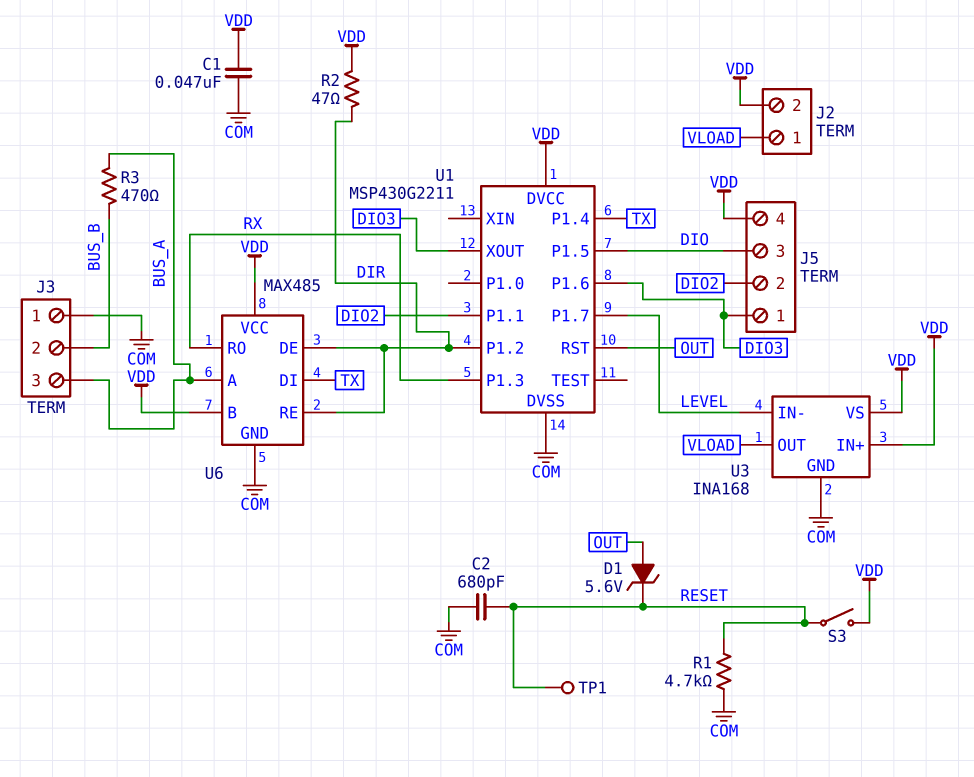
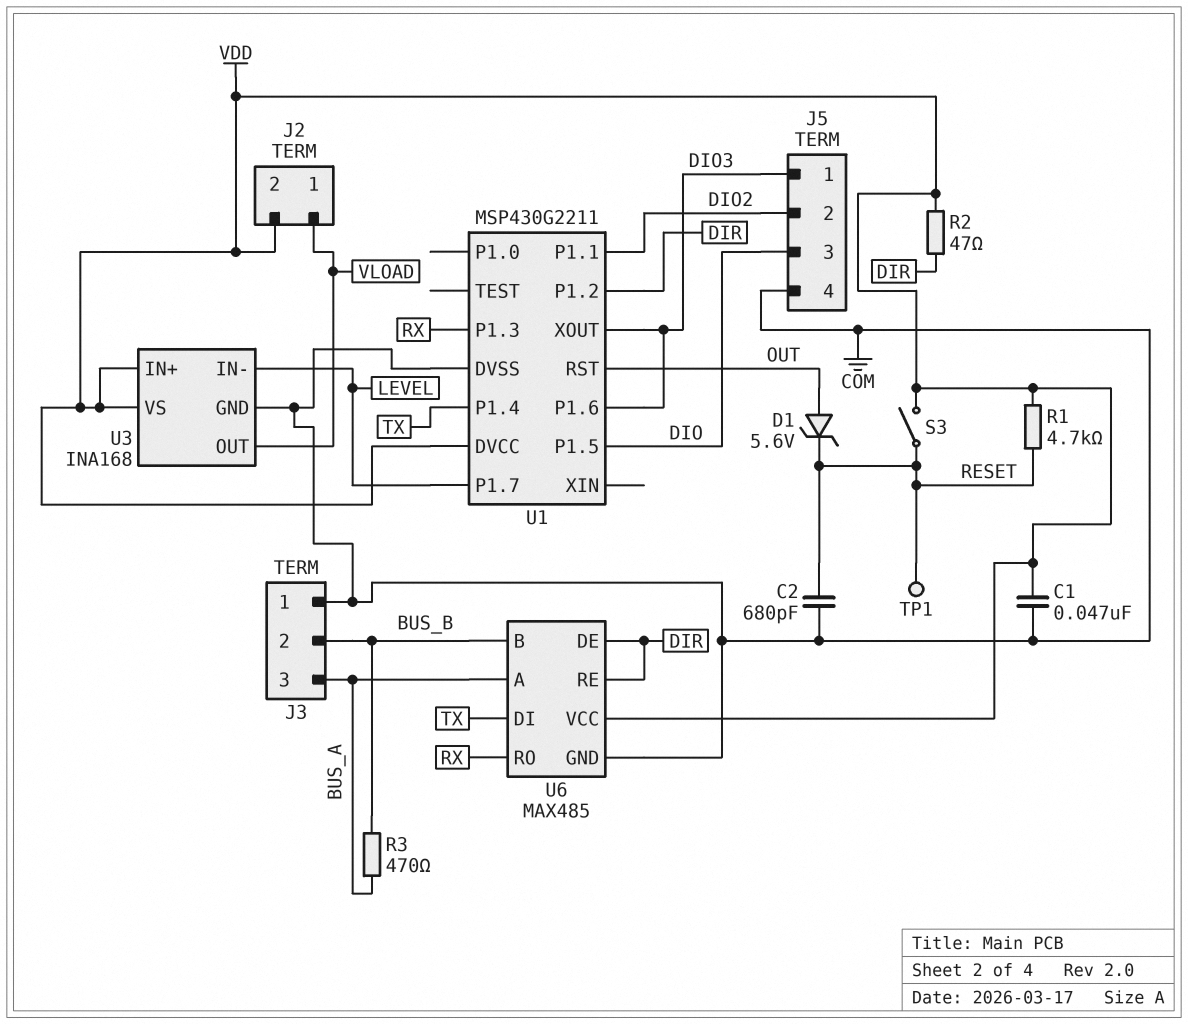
J5 pin 4: VDD -> COM
R1: 4.7k (COM, RESET) -> 4.7k (RESET, VDD)
U6 pin B: VDD -> BUS_B

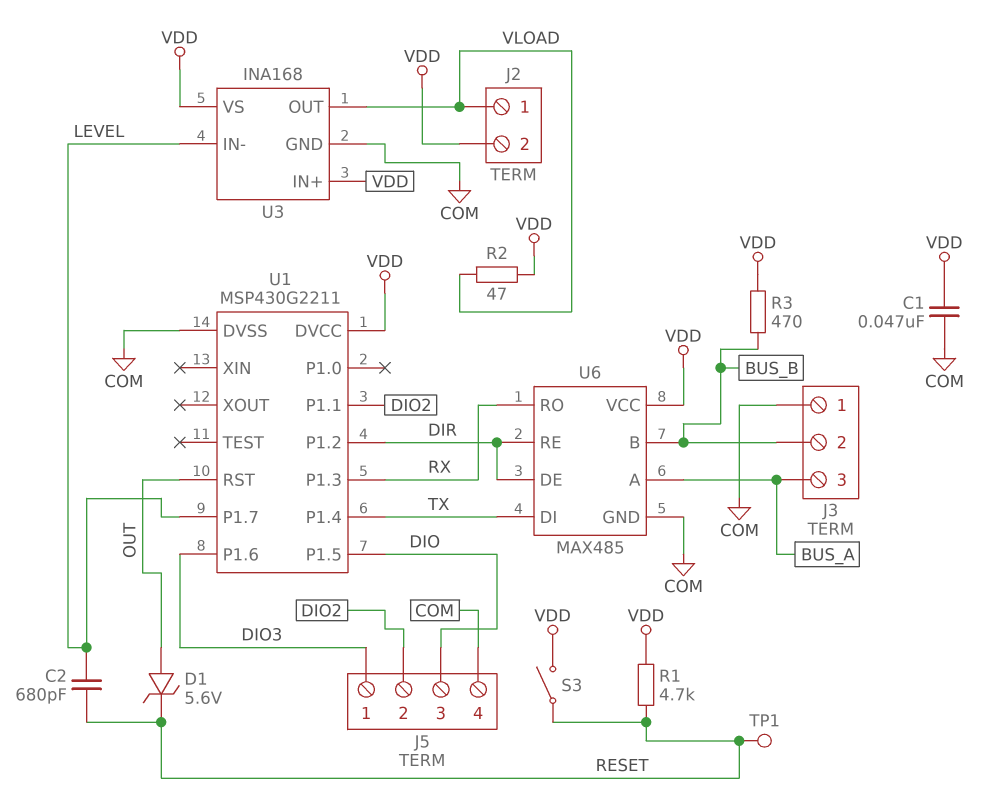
C2: 680pF (COM, RESET) -> 680pF (LEVEL, RESET)
R2: 47 (DIR, VDD) -> 47 (VDD, VLOAD)
R3: 470 (BUS_A, BUS_B) -> 470 (BUS_B, VDD)
U1 pin XOUT: DIO3 -> none

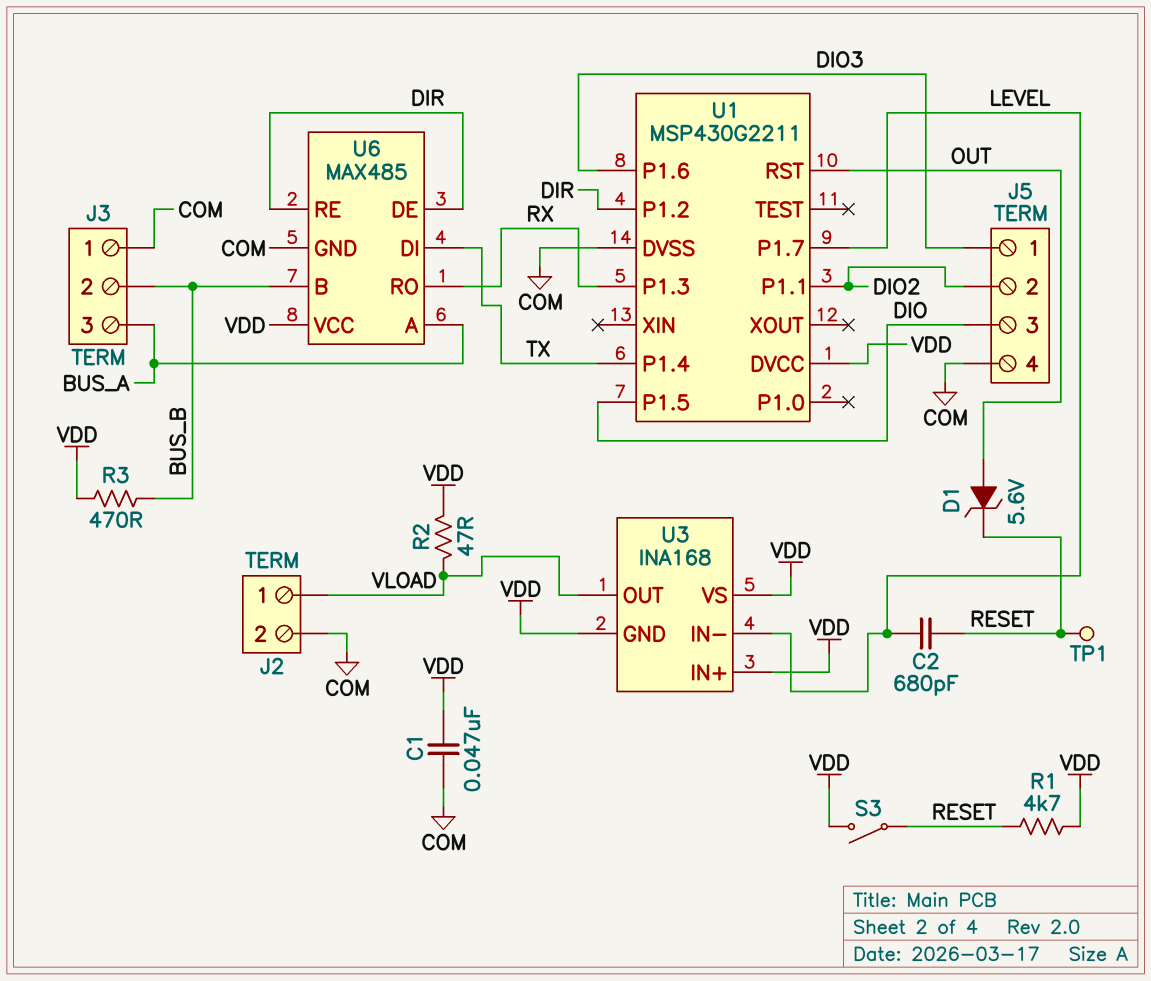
J2 pin 2: VDD -> COM
U3 pin GND: COM -> VDD

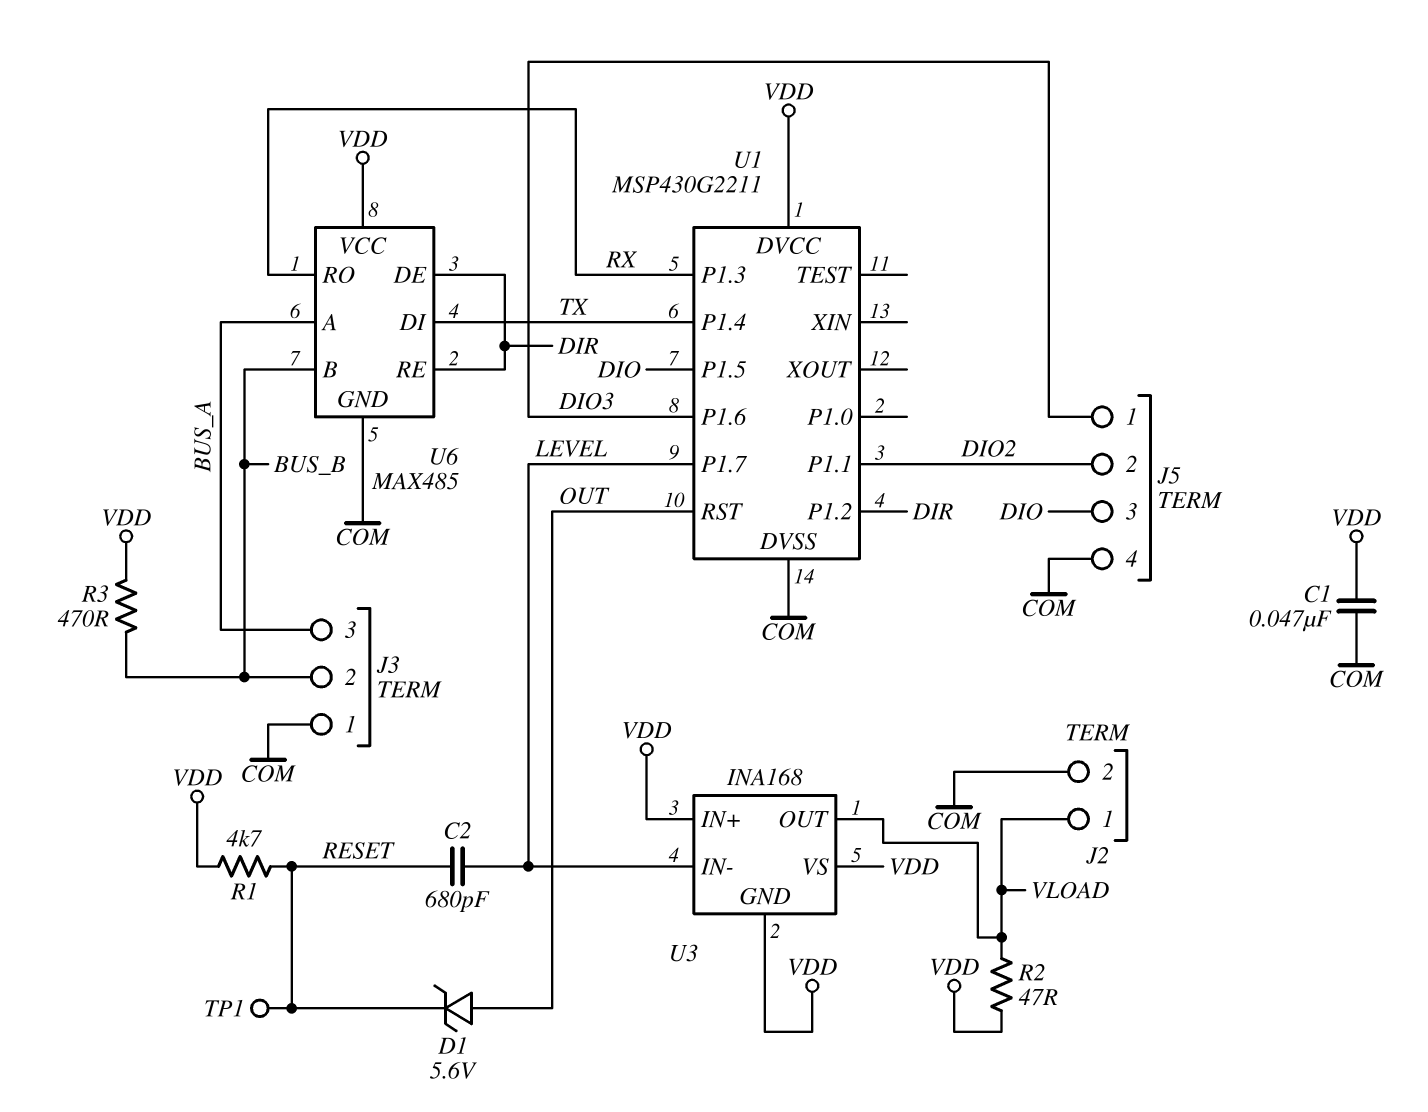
S3: switch (RESET, VDD) -> none

